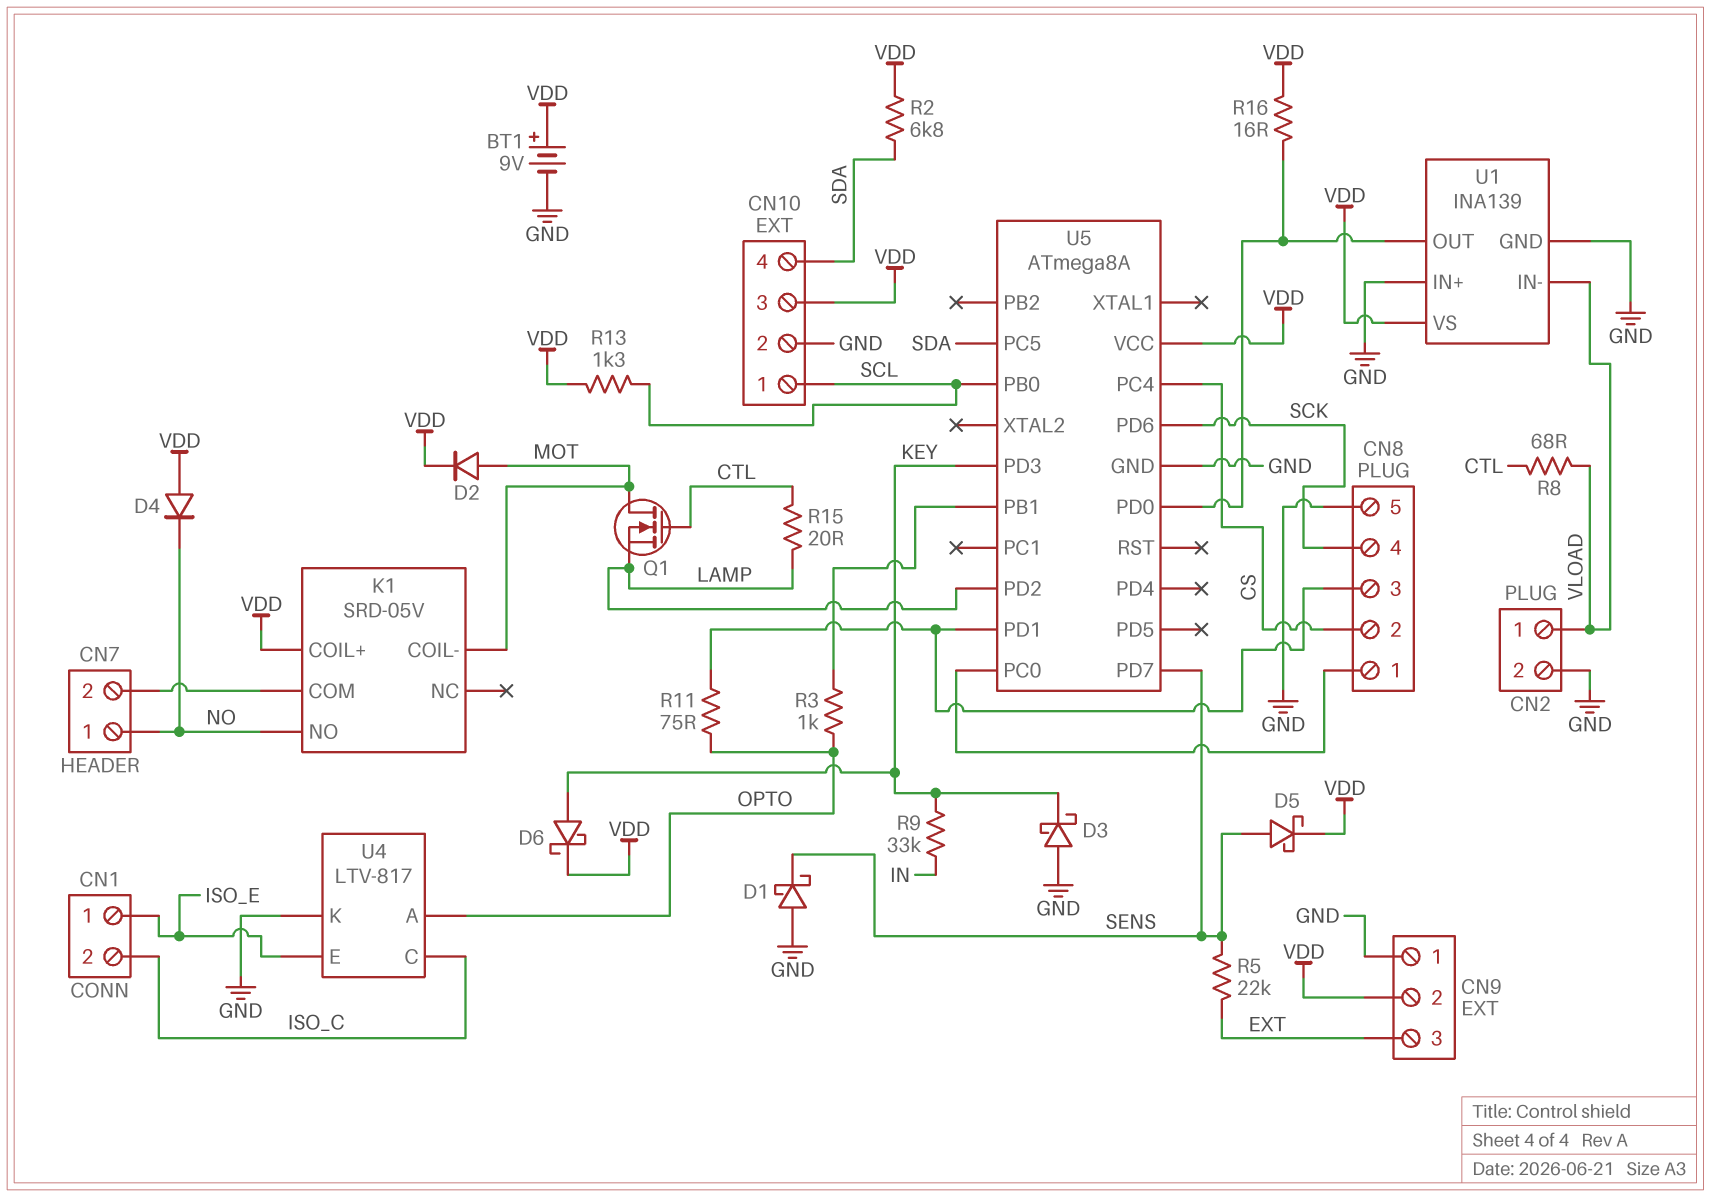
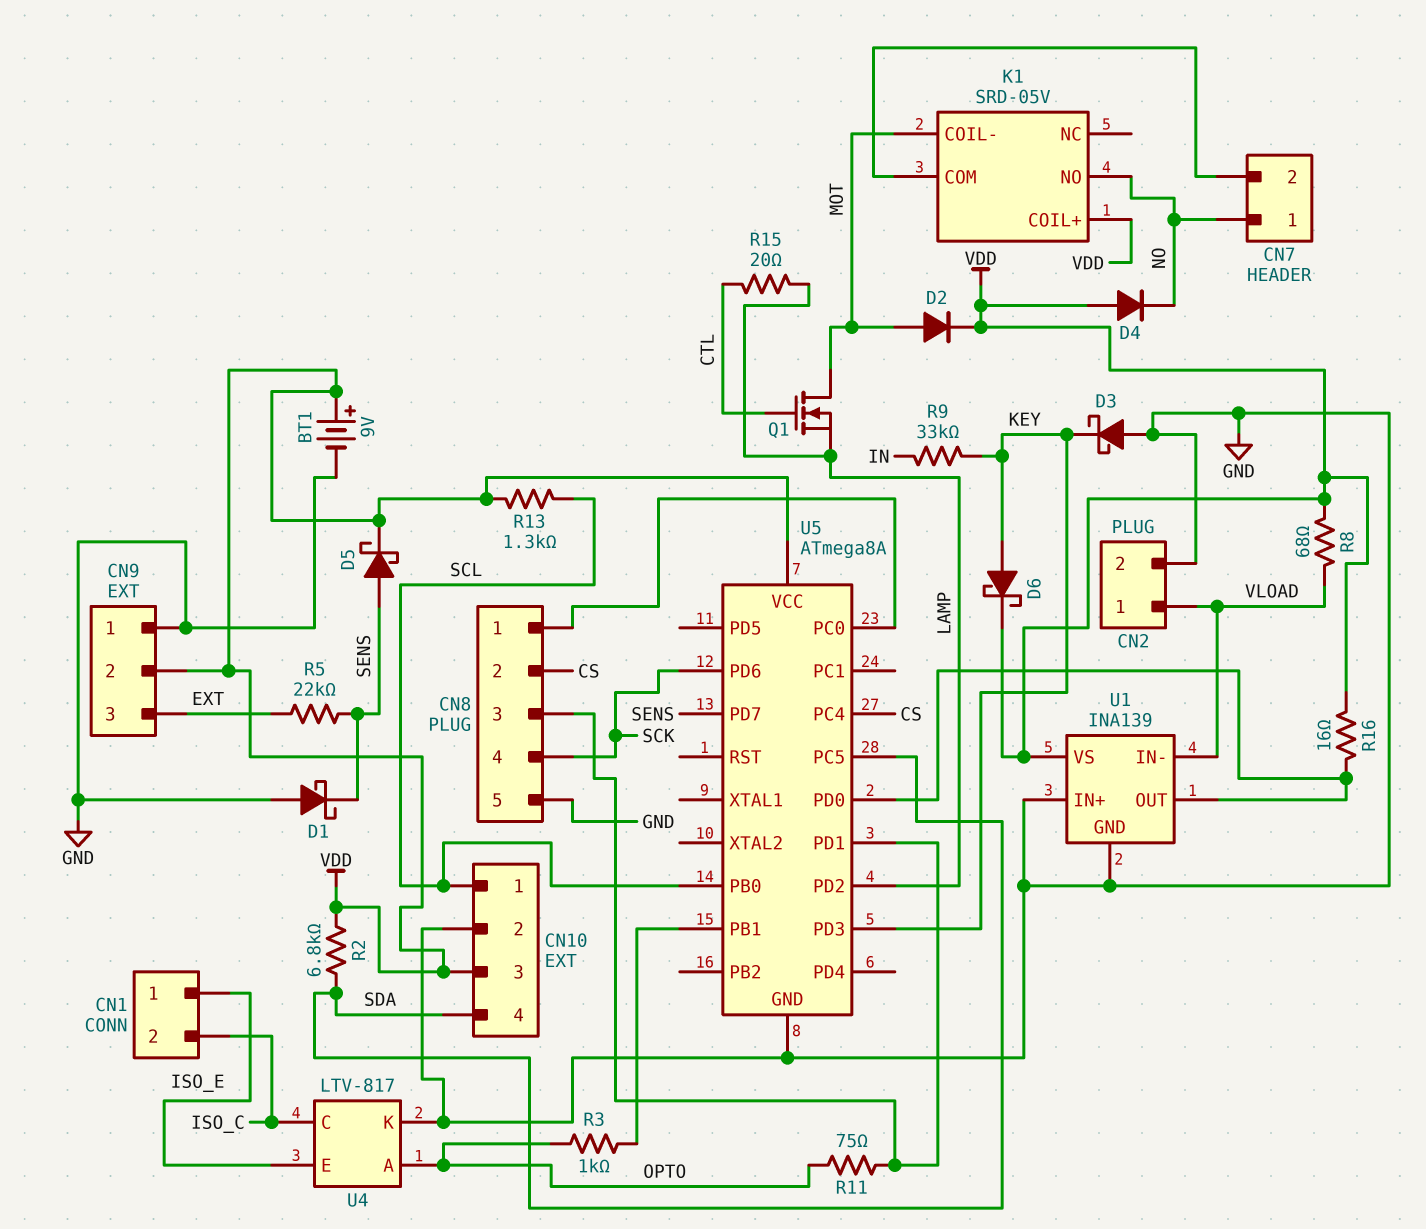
R8: 68 (CTL, VLOAD) -> 68 (VDD, VLOAD)

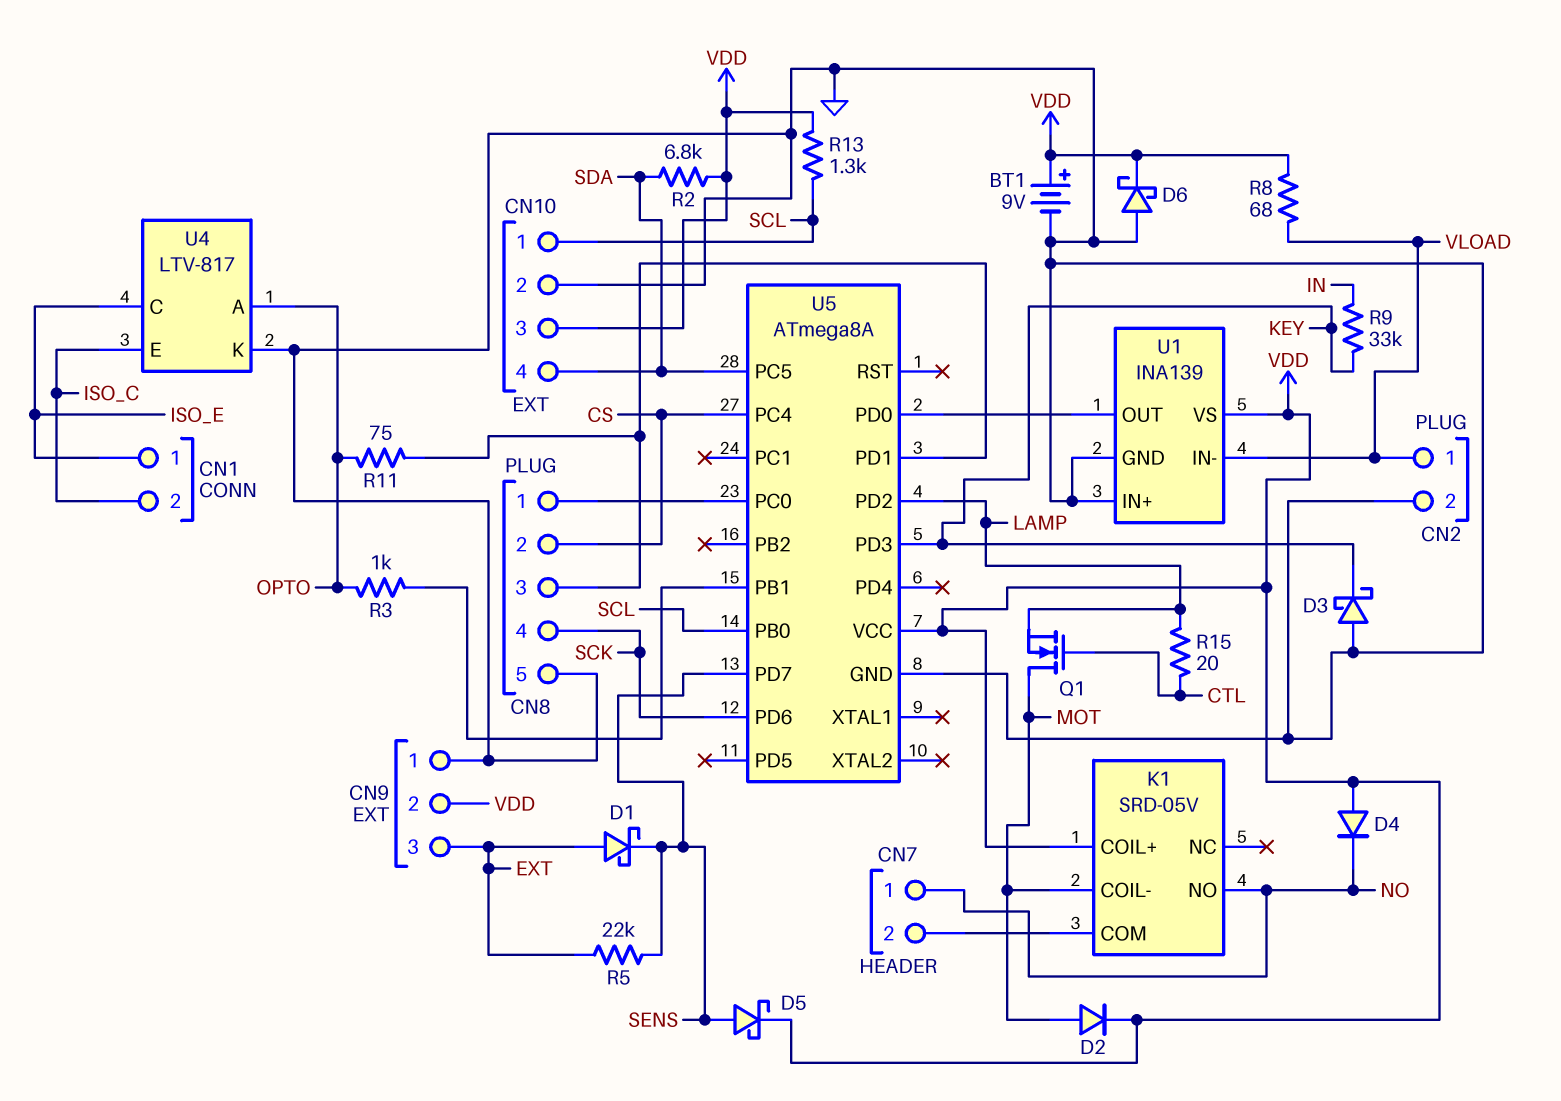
D1: schottky (A GND, K SENS) -> schottky (A EXT, K SENS)
D6: schottky (A KEY, K VDD) -> schottky (A GND, K VDD)
R16: 16 (U1/OUT, VDD) -> none
U4 pin C: ISO_C -> ISO_E
U4 pin E: ISO_E -> ISO_C

